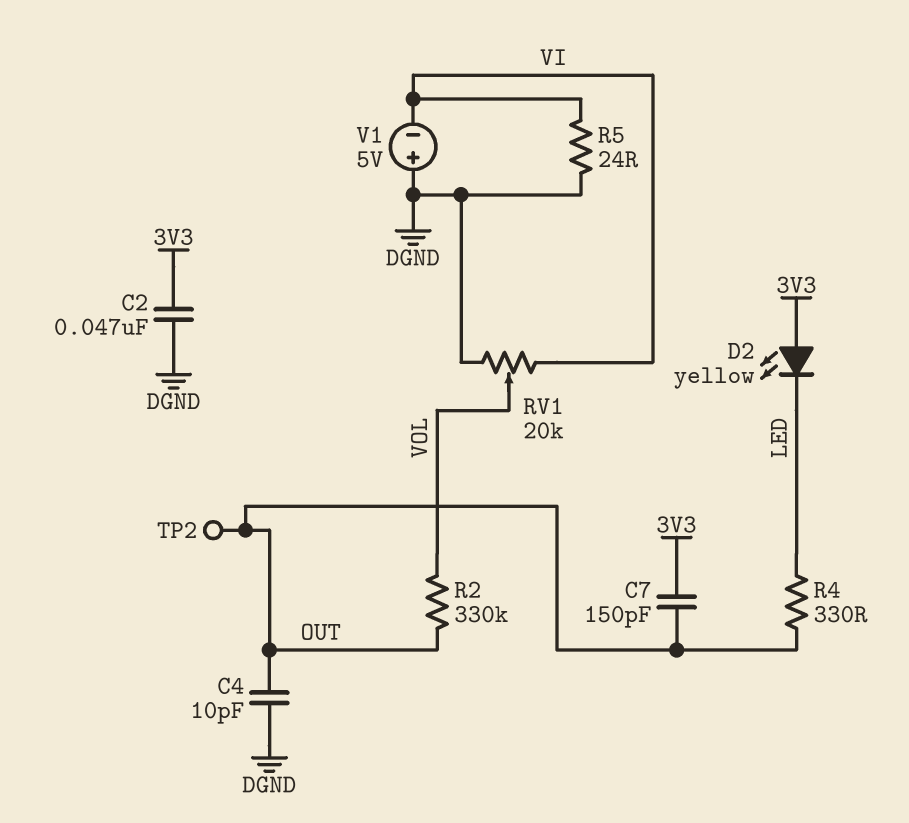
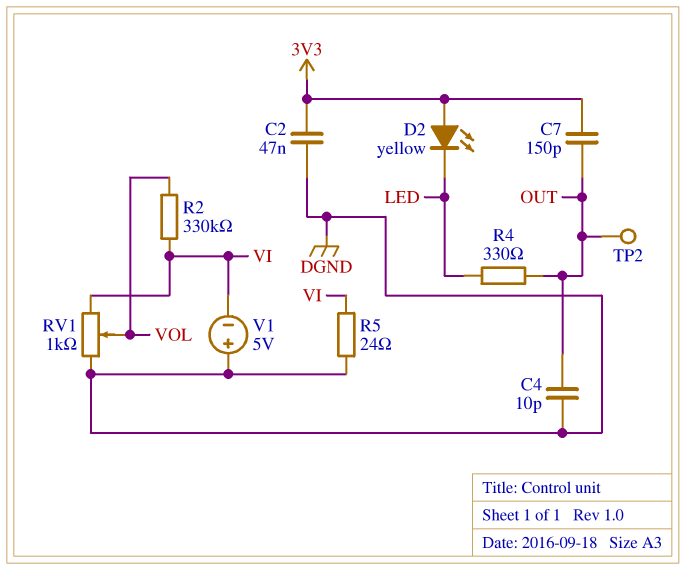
R2: 330k (OUT, VOL) -> 330k (VI, VOL)
RV1: 20k (DGND, VI, wiper VOL) -> 1k (DGND, VI, wiper VOL)

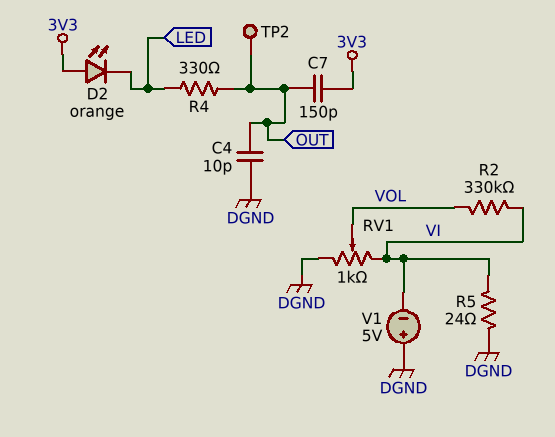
C2: 47nF (3V3, DGND) -> none
D2: LED yellow (A 3V3, K LED) -> LED orange (A 3V3, K LED)

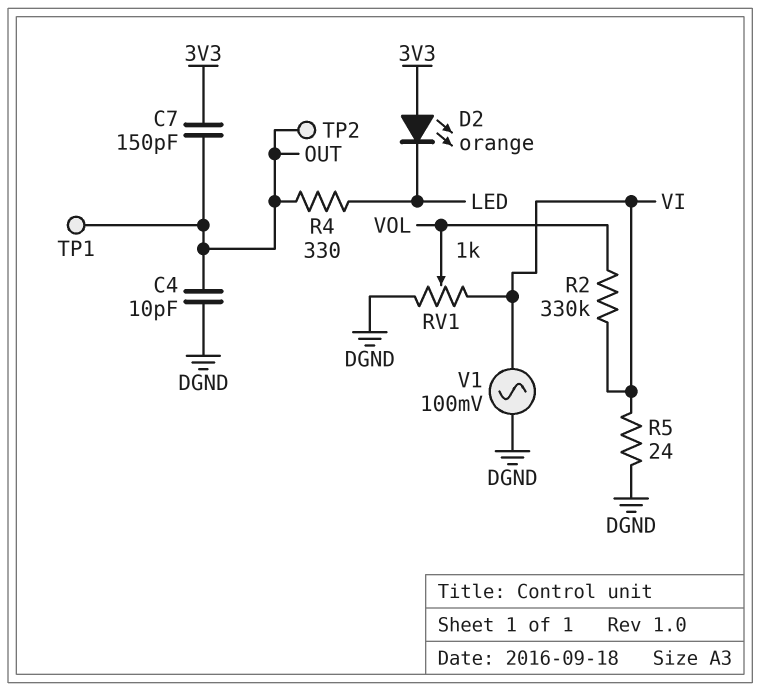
TP1: none -> test point (OUT)
V1: 5V (plus DGND, minus VI) -> AC 100mV (DGND, VI)

